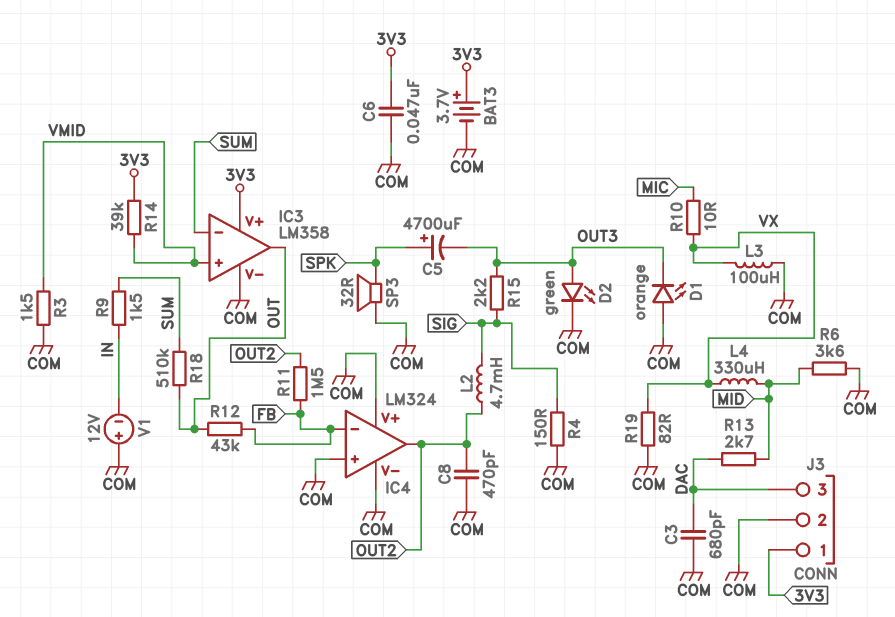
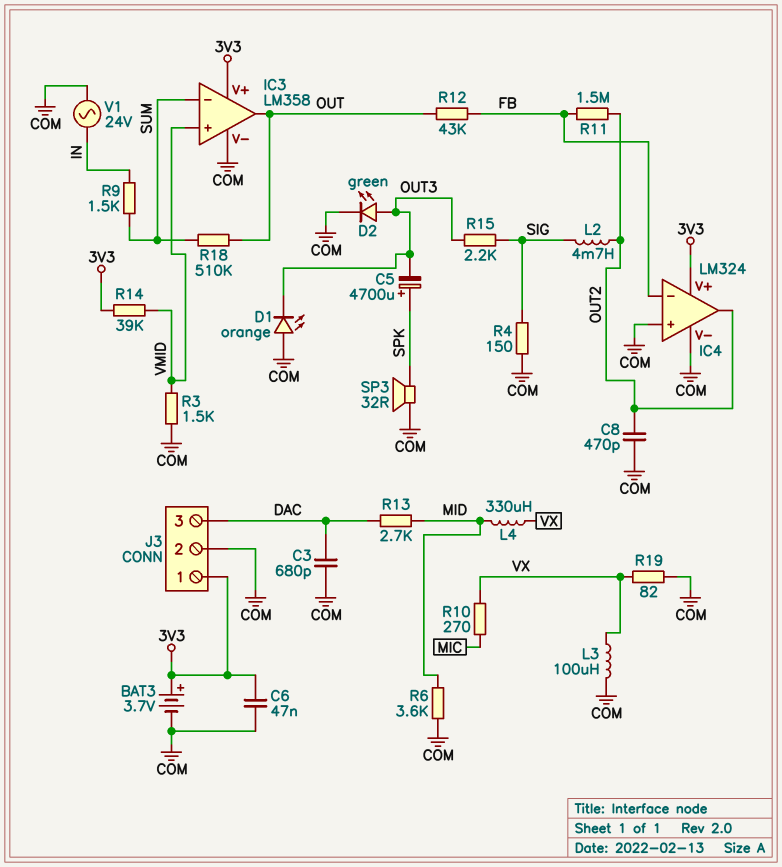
IC4 pin V+: COM -> 3V3
R10: 10 (MIC, VX) -> 270 (MIC, VX)
V1: 12V (plus COM, minus IN) -> AC 24V (COM, IN)

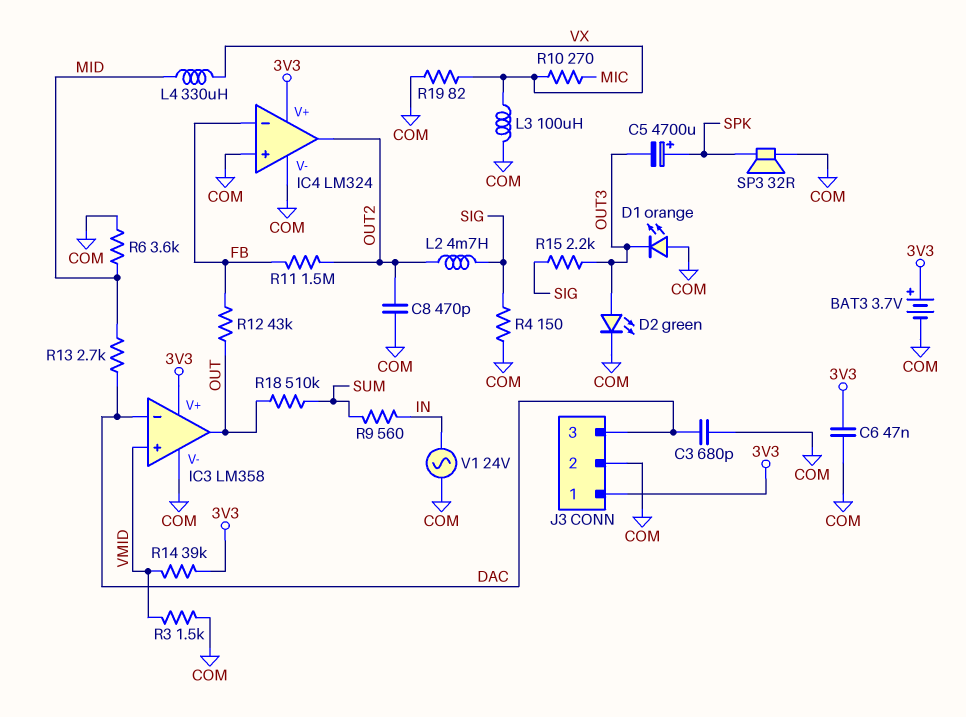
IC3 pin in-: SUM -> DAC
R9: 1.5k (IN, SUM) -> 560 (IN, SUM)

